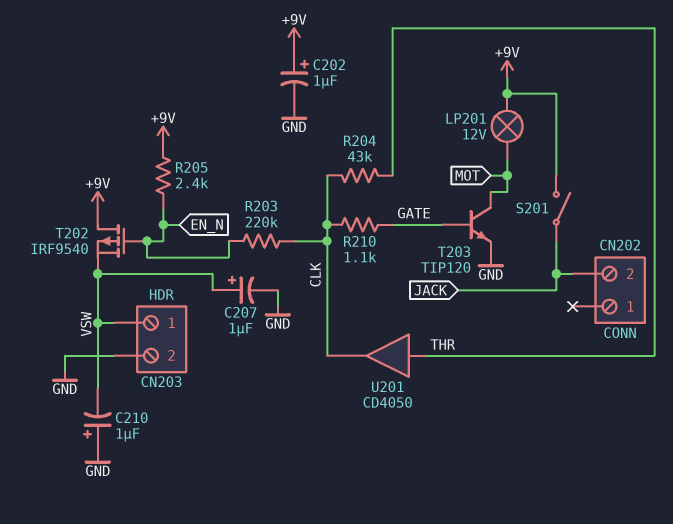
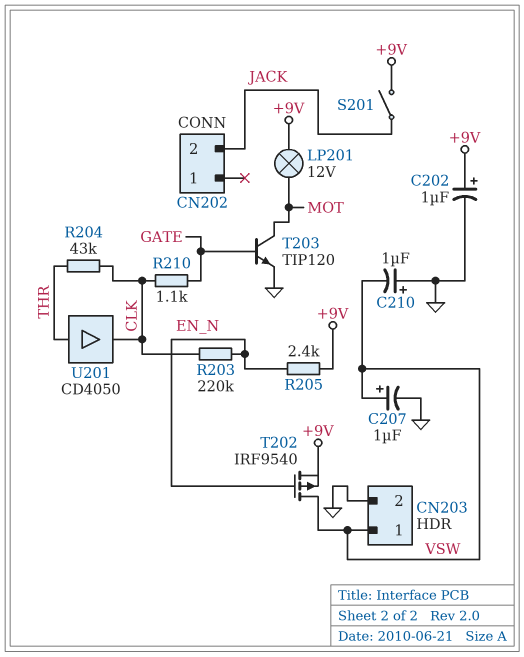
T202: PMOS IRF9540 (G EN_N, D +9V, S VSW) -> PMOS IRF9540 (G EN_N, D VSW, S +9V)

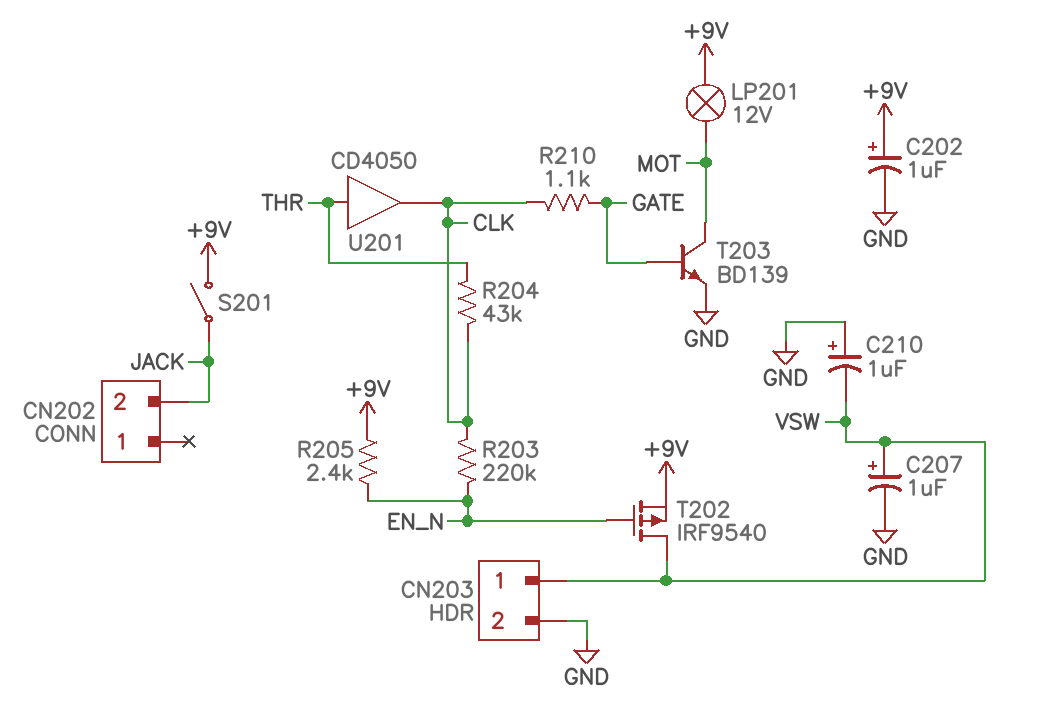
T203: NPN TIP120 (B GATE, C MOT, E GND) -> NPN BD139 (B GATE, C MOT, E GND)

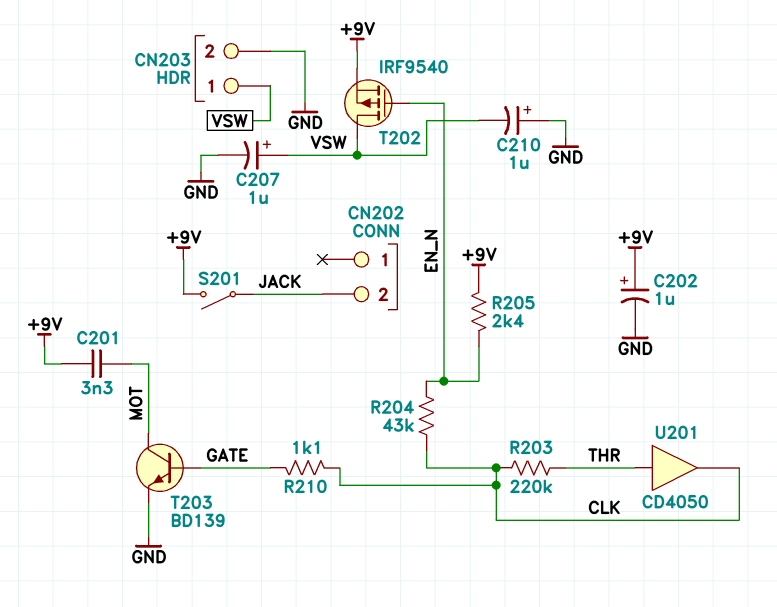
C201: none -> 3.3nF (+9V, MOT)
LP201: lamp 12V (+9V, MOT) -> none
R203: 220k (CLK, EN_N) -> 220k (CLK, THR)
R204: 43k (CLK, THR) -> 43k (CLK, EN_N)

